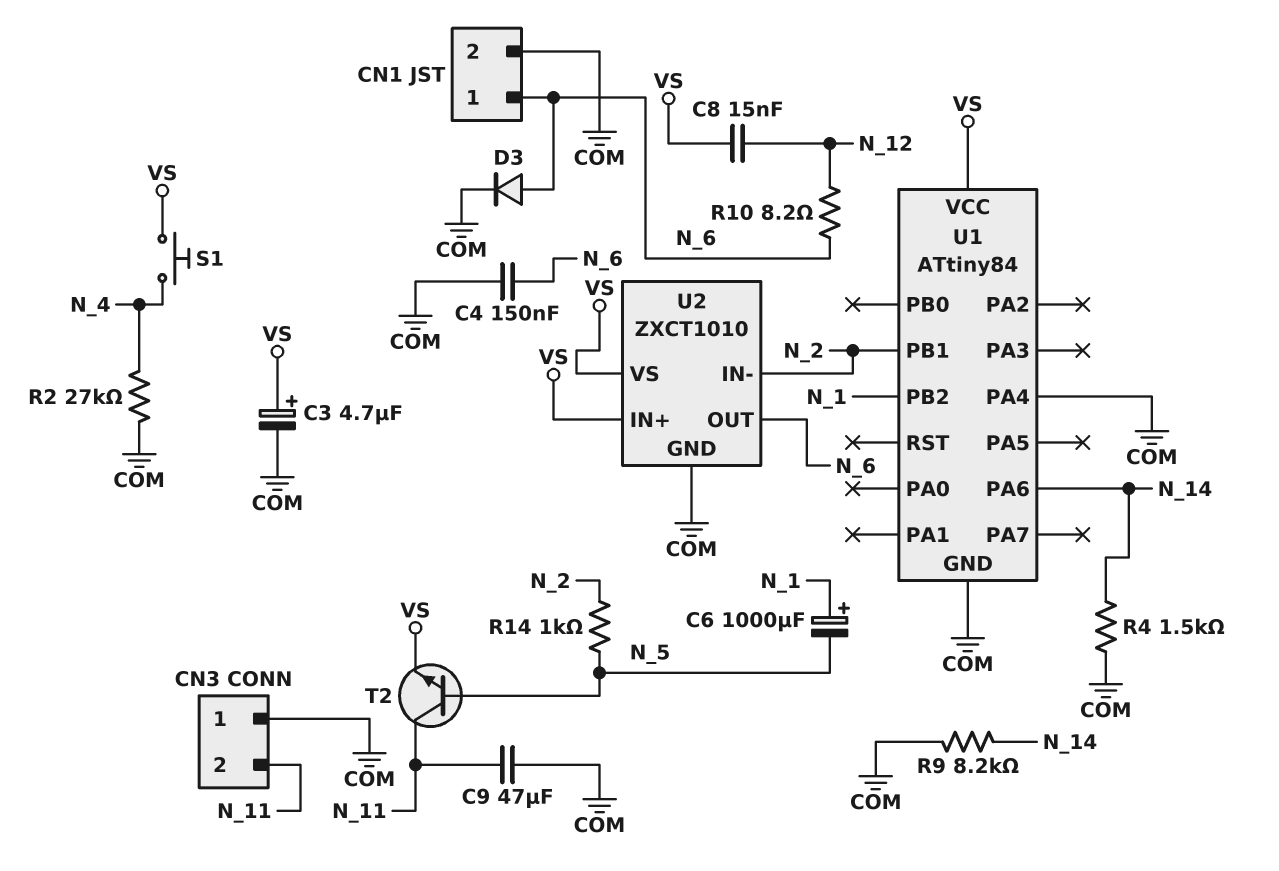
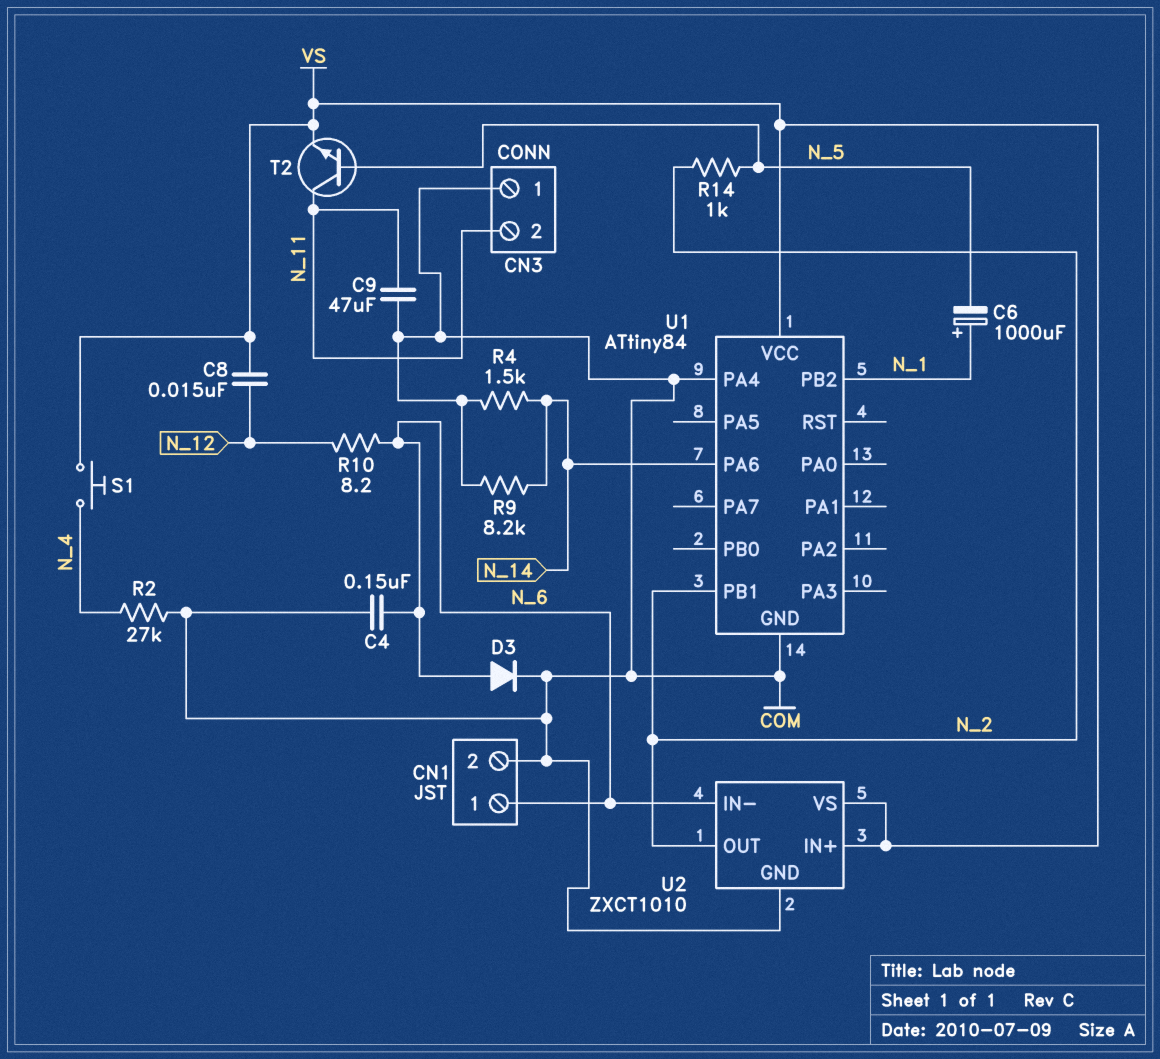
C3: 4.7uF (plus VS, minus COM) -> none
U2 pin IN-: N_2 -> N_6
U2 pin OUT: N_6 -> N_2

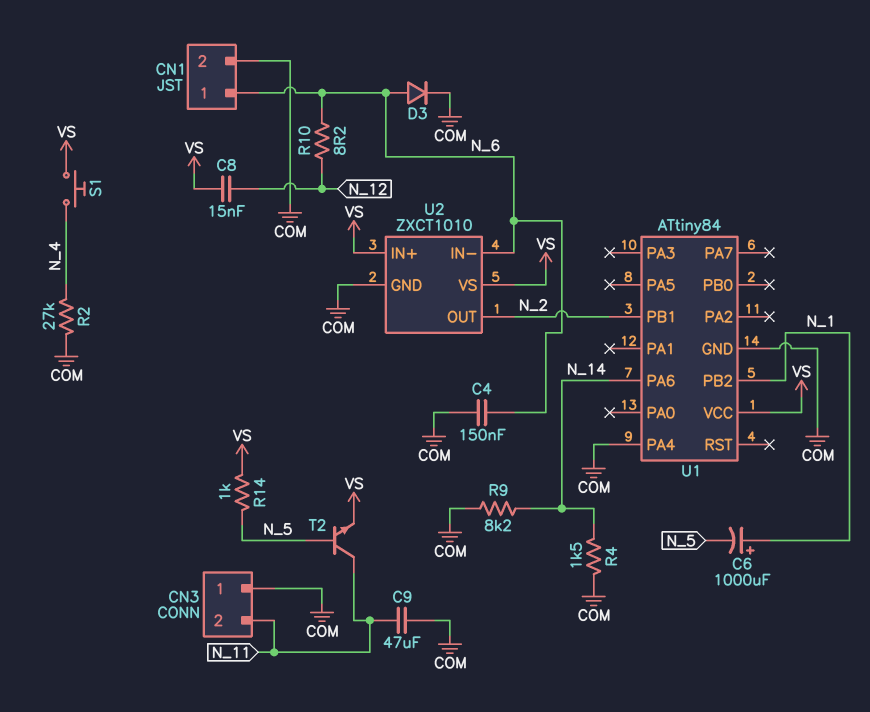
R14: 1k (N_2, N_5) -> 1k (N_5, VS)

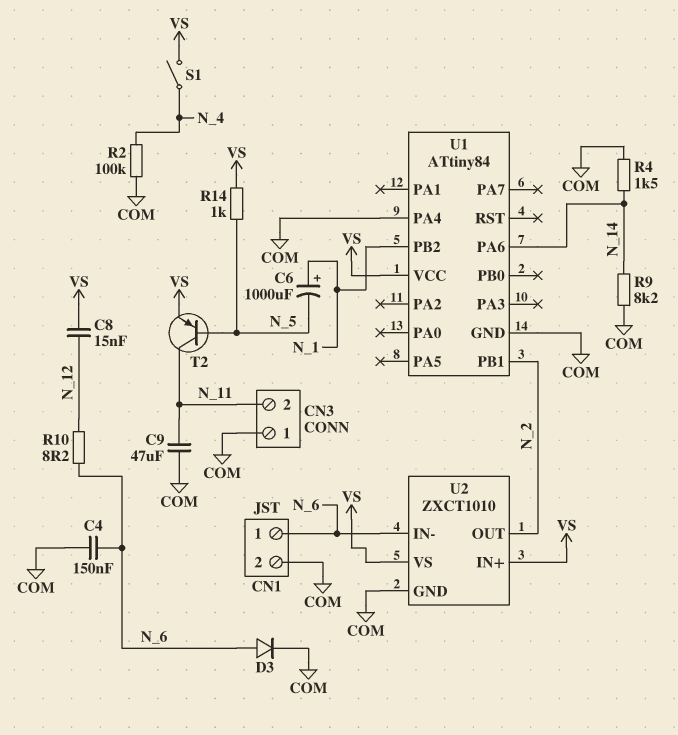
R2: 27k (COM, N_4) -> 100k (COM, N_4)
S1: button (N_4, VS) -> switch (N_4, VS)
T2: NPN (B N_5, C N_11, E VS) -> PNP (B N_5, C N_11, E VS)

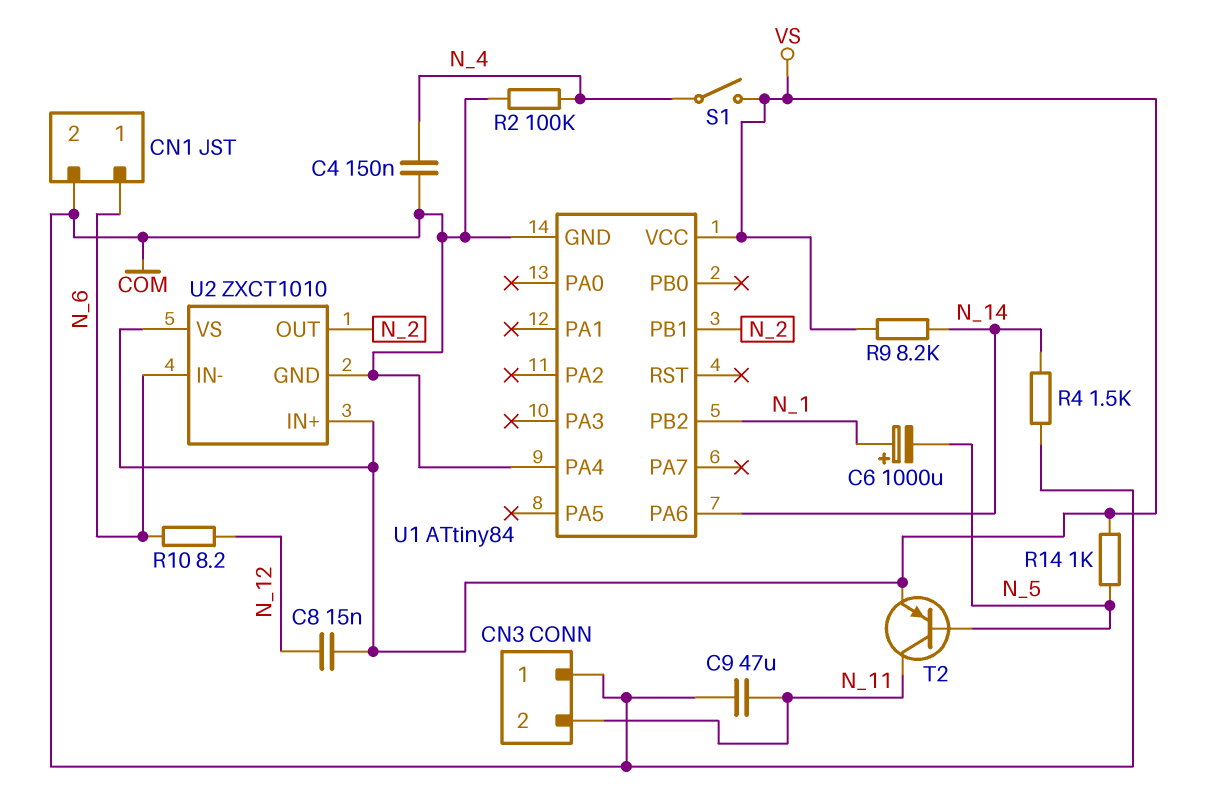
C4: 150nF (COM, N_6) -> 150nF (COM, N_4)
D3: diode (A N_6, K COM) -> none
R9: 8.2k (COM, N_14) -> 8.2k (N_14, VS)

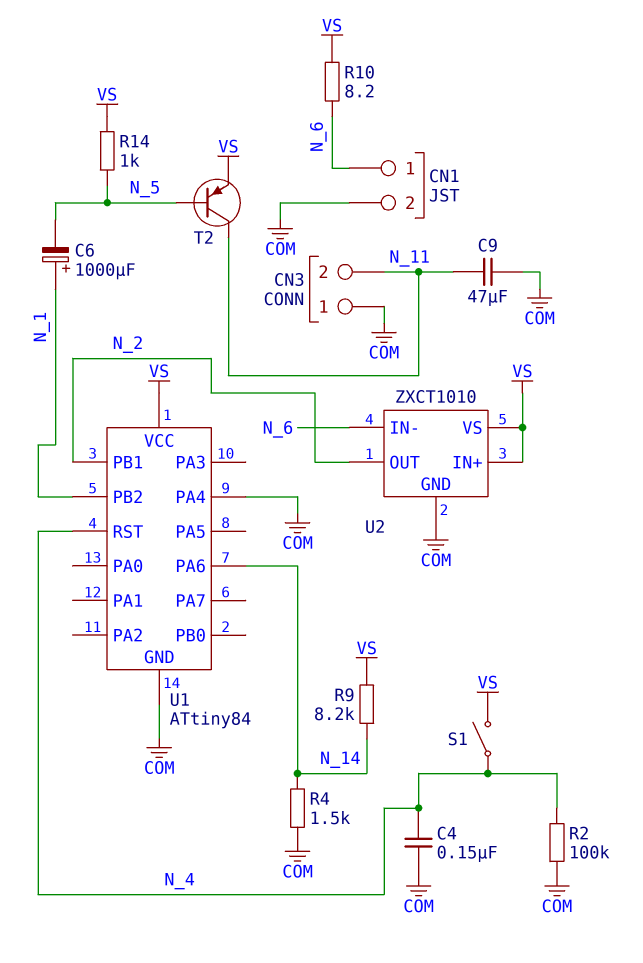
C8: 15nF (N_12, VS) -> none
R10: 8.2 (N_6, N_12) -> 8.2 (N_6, VS)
U1 pin RST: none -> N_4

